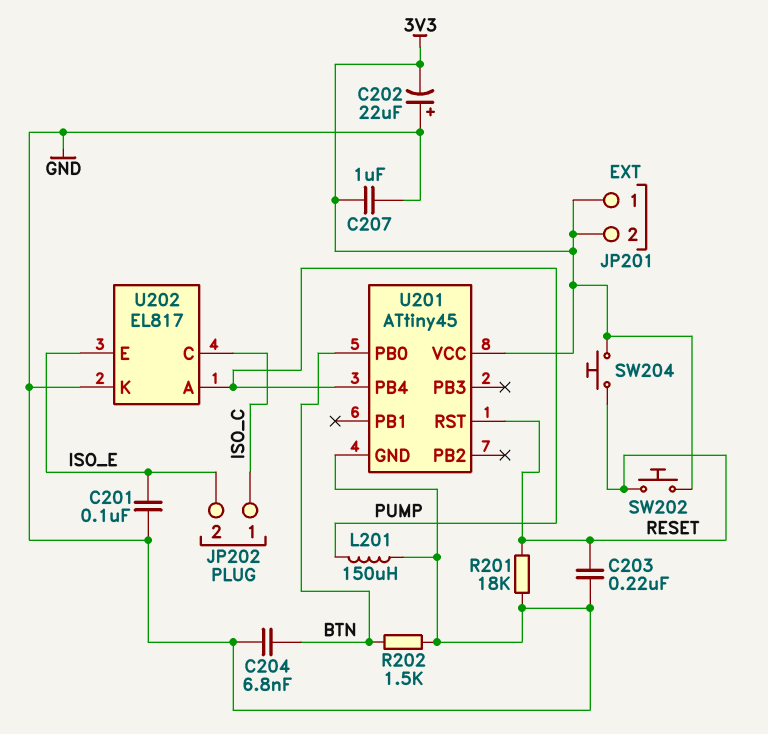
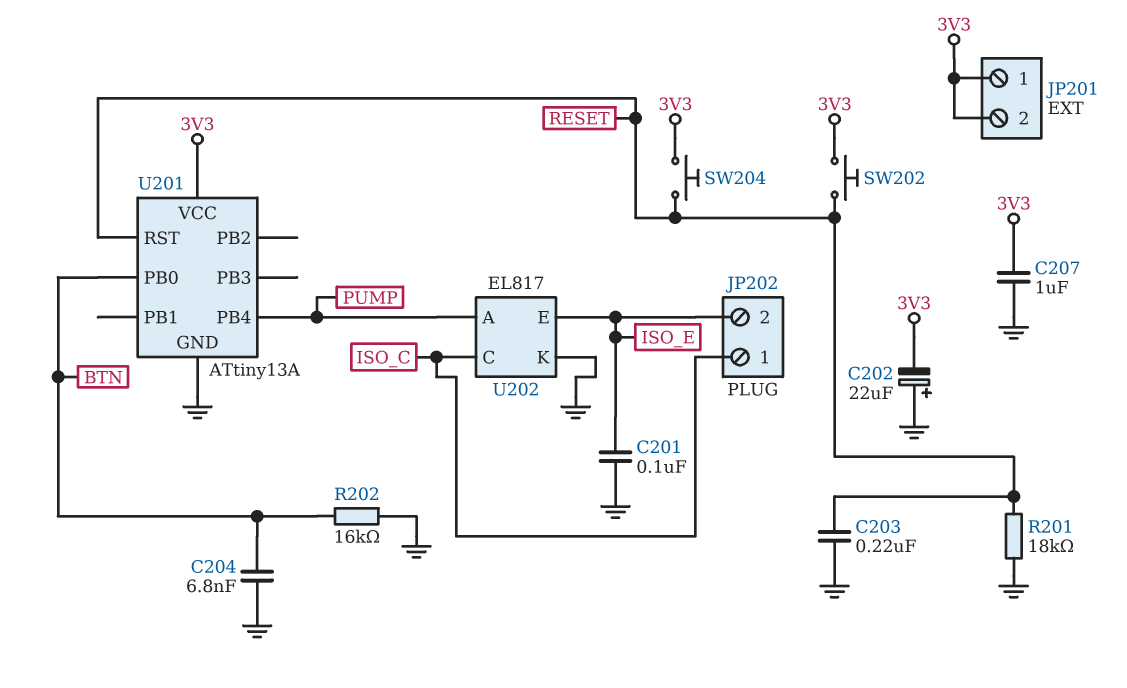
L201: 150uH (GND, PUMP) -> none
R202: 1.5k (BTN, GND) -> 16k (BTN, GND)
U201: ATtiny45 -> ATtiny13A

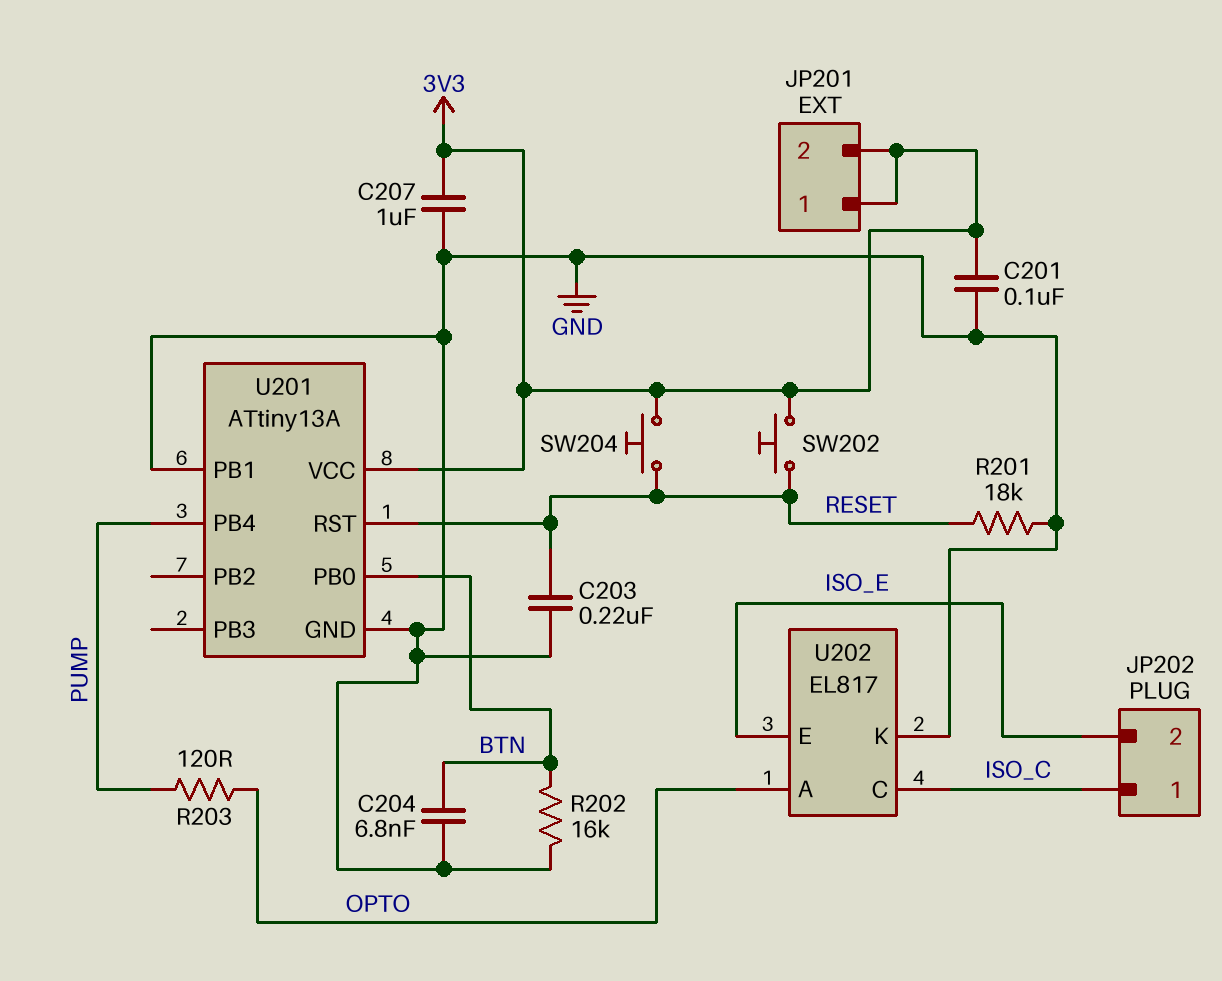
C201: 100nF (GND, ISO_E) -> 100nF (3V3, GND)
C202: 22uF (plus GND, minus 3V3) -> none
R203: none -> 120 (OPTO, PUMP)
U201 pin PB1: none -> GND
U202 pin A: PUMP -> OPTO

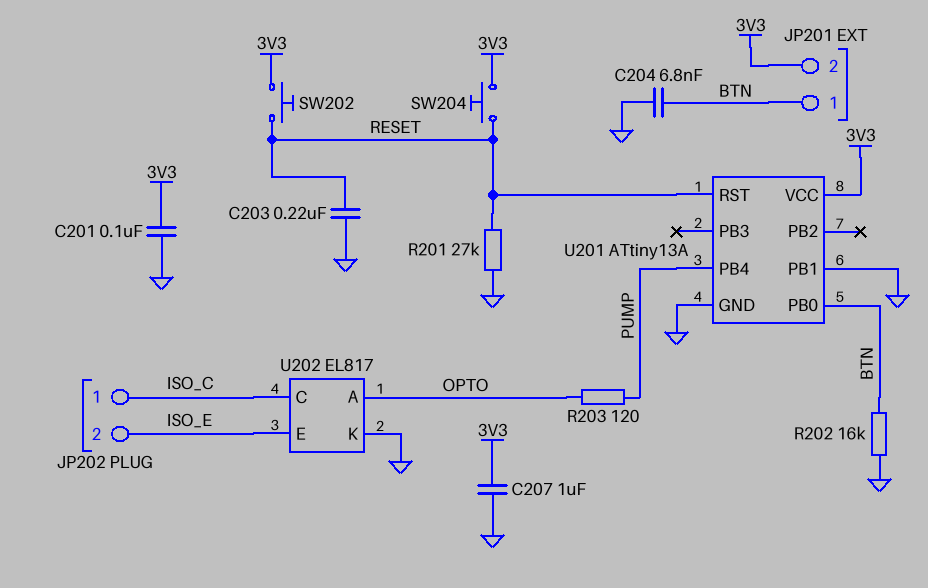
JP201 pin 1: 3V3 -> BTN
R201: 18k (GND, RESET) -> 27k (GND, RESET)

